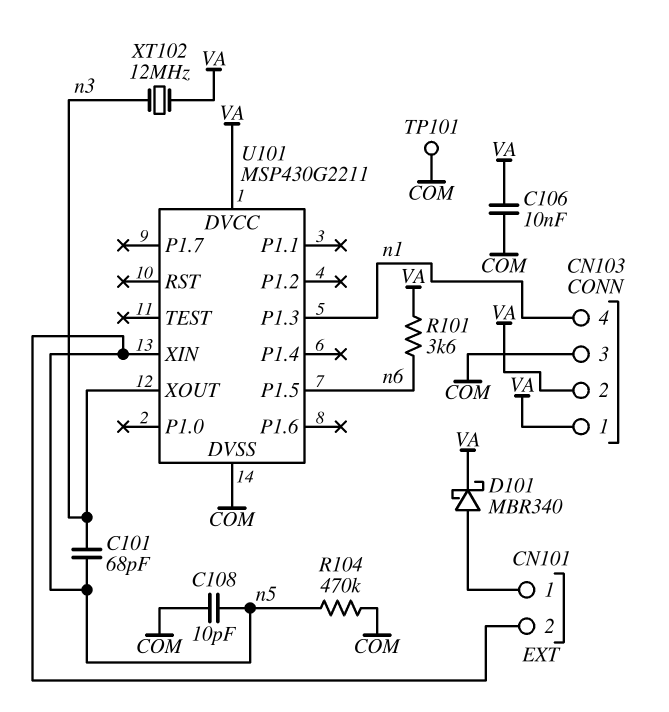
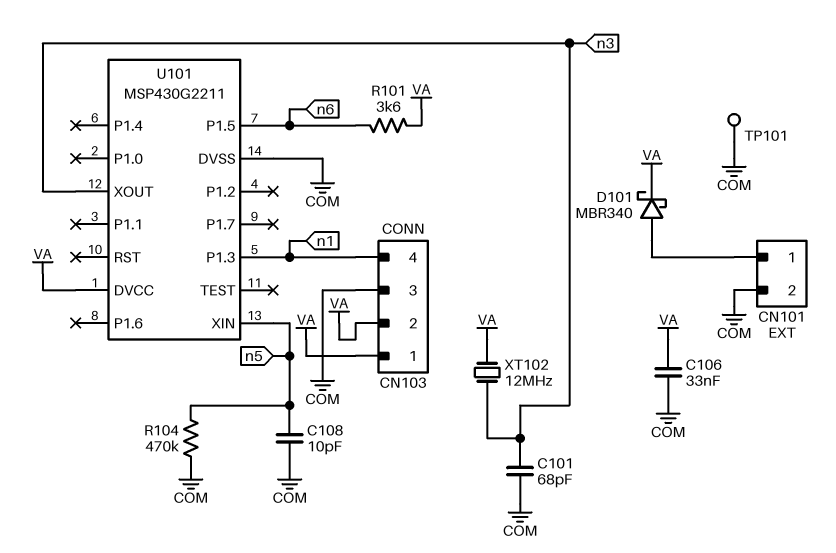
C101: 68pF (n3, n5) -> 68pF (COM, n3)
C106: 10nF (COM, VA) -> 33nF (COM, VA)
CN101 pin 2: n5 -> COM

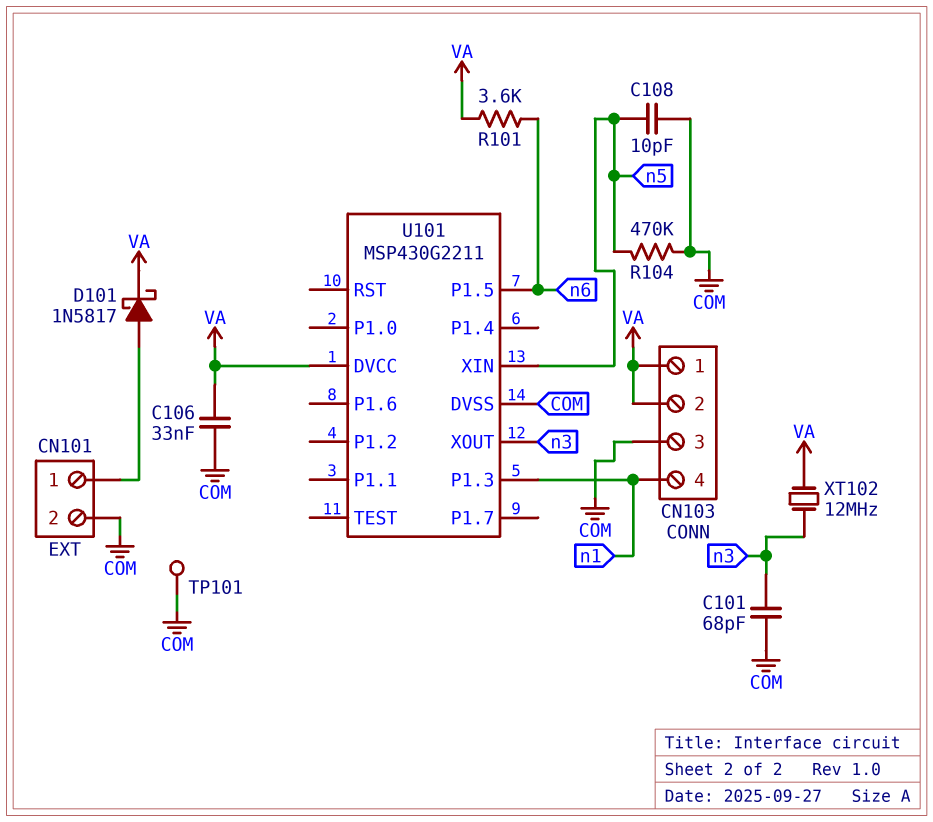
D101: schottky MBR340 (A CN101/1, K VA) -> schottky 1N5817 (A CN101/1, K VA)

